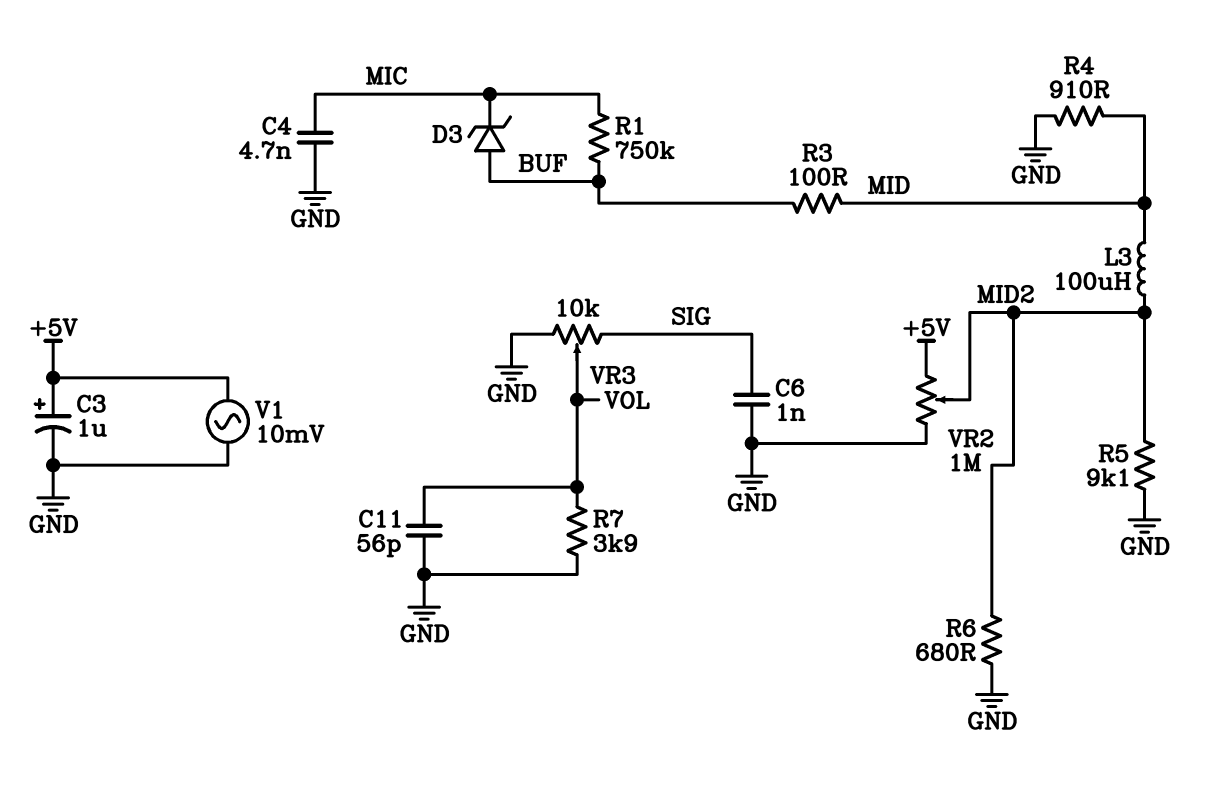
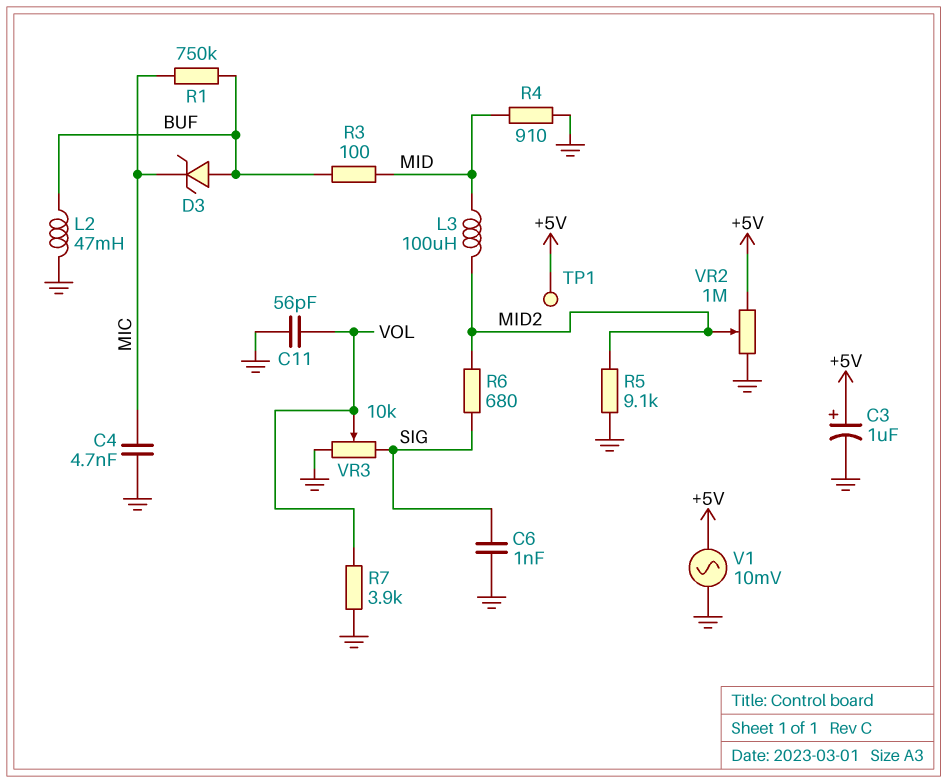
L2: none -> 47mH (BUF, GND)
R6: 680 (GND, MID2) -> 680 (MID2, SIG)
TP1: none -> test point (+5V)

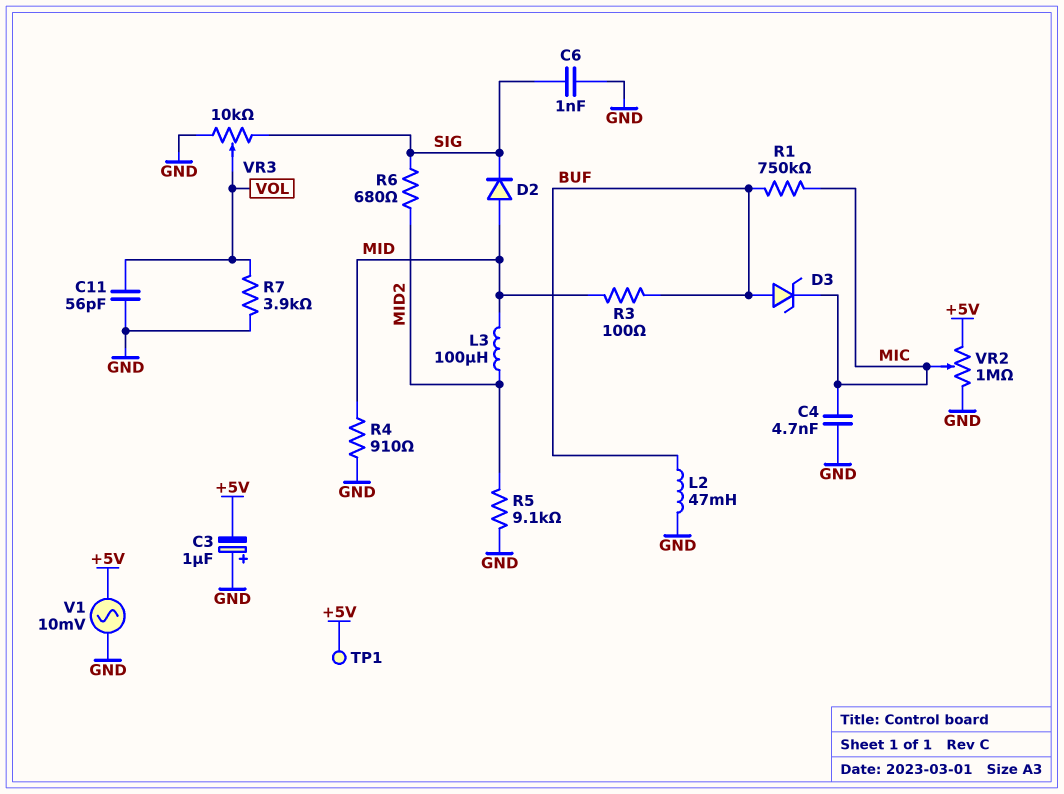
C3: 1uF (plus +5V, minus GND) -> 1uF (plus GND, minus +5V)
D2: none -> diode (A MID, K SIG)
VR2: 1M (+5V, GND, wiper MID2) -> 1M (+5V, GND, wiper MIC)

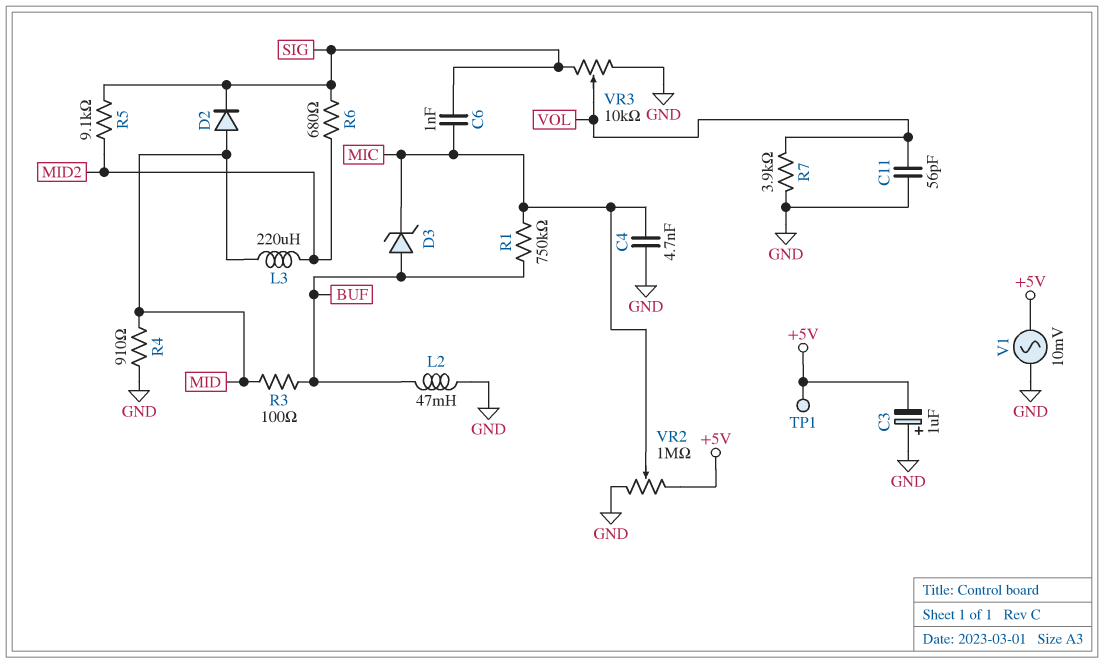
C6: 1nF (GND, SIG) -> 1nF (MIC, SIG)
L3: 100uH (MID, MID2) -> 220uH (MID, MID2)
R5: 9.1k (GND, MID2) -> 9.1k (MID2, SIG)

